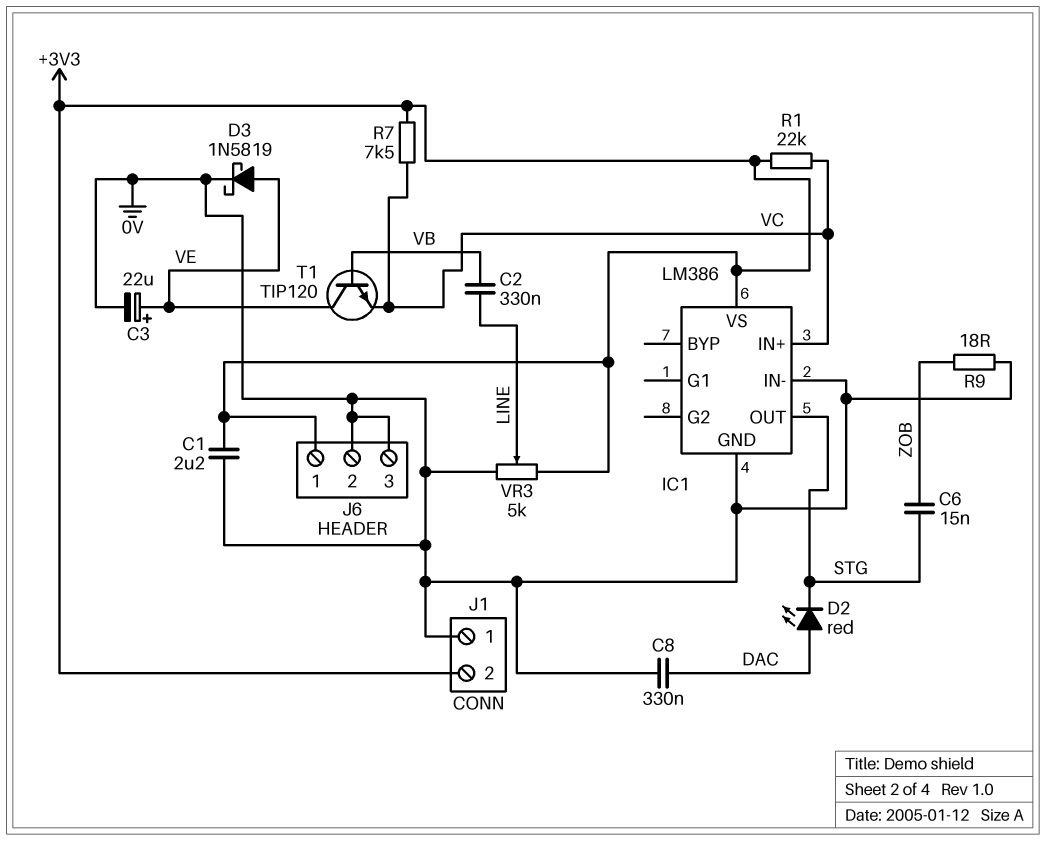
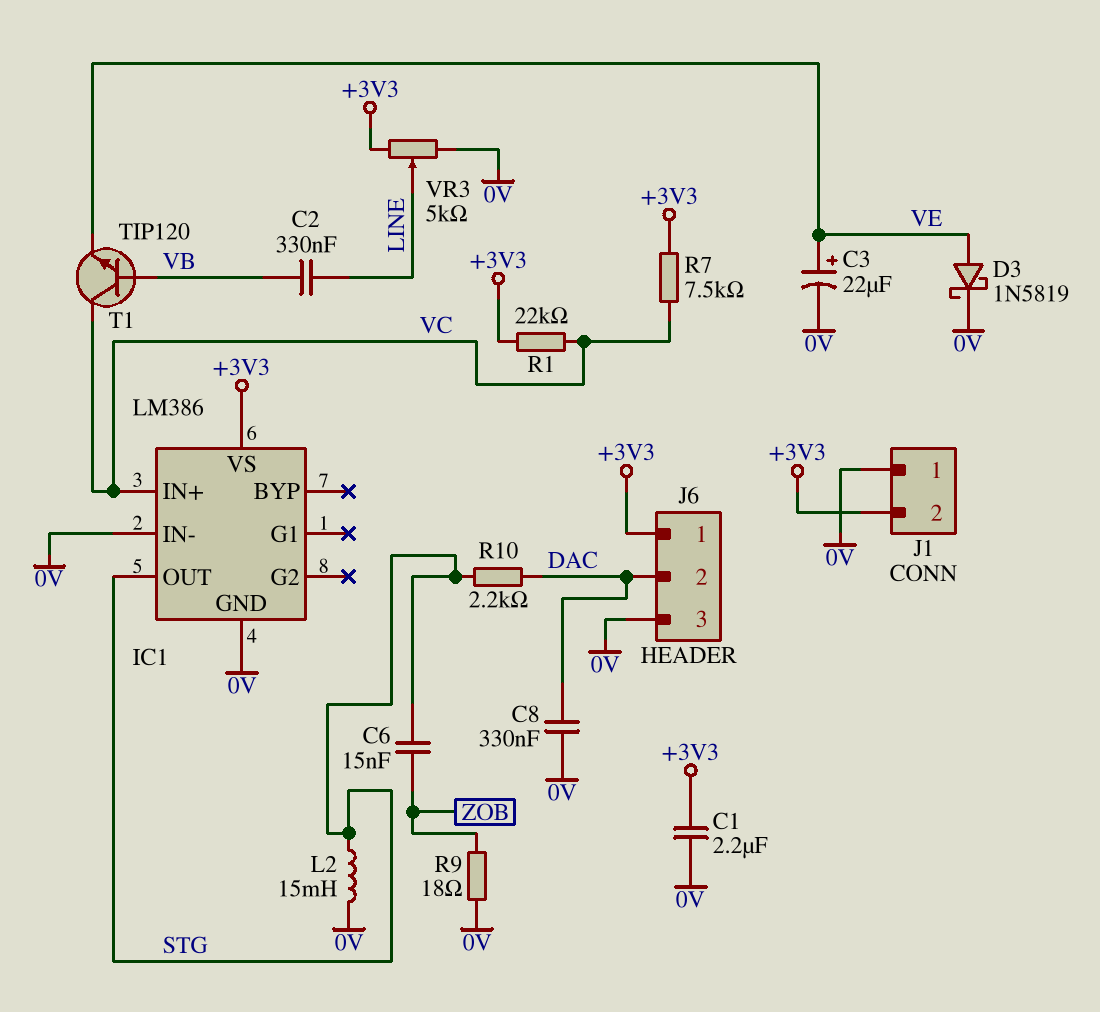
D2: LED red (A DAC, K STG) -> none
J6 pin 2: 0V -> DAC
L2: none -> 15mH (0V, STG)
R10: none -> 2.2k (DAC, STG)
T1: NPN TIP120 (B VB, C VE, E VC) -> NPN TIP120 (B VB, C VC, E VE)

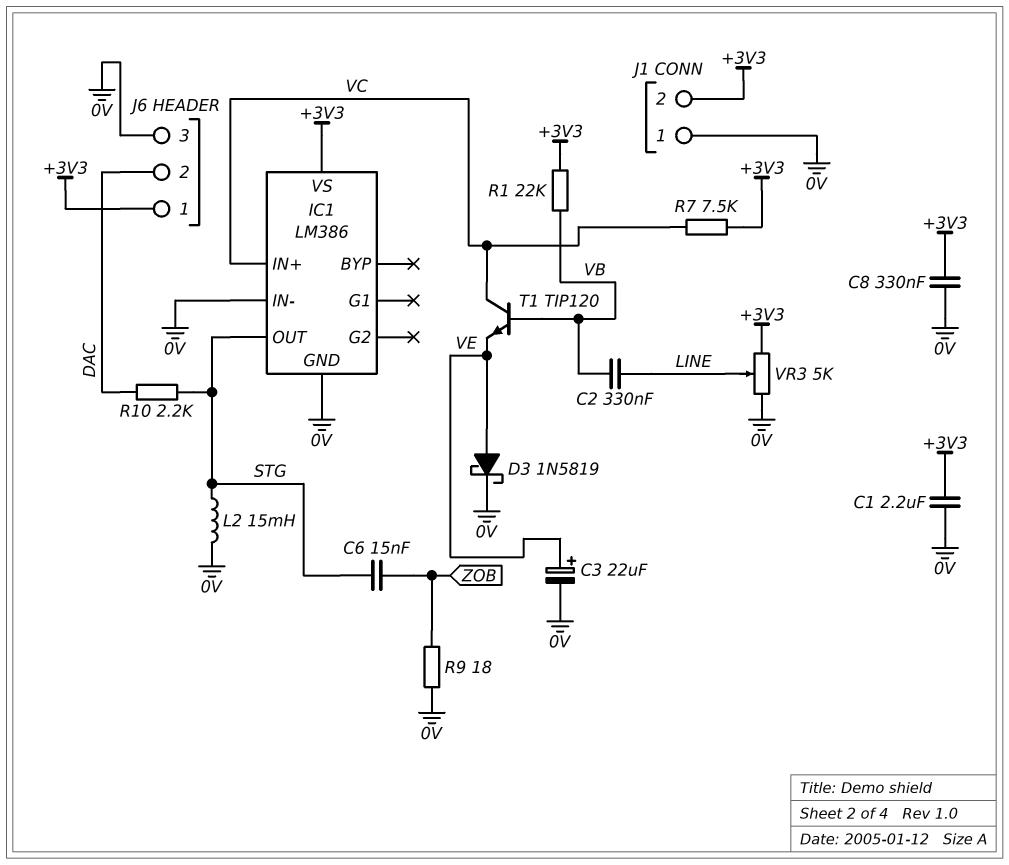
C8: 330nF (0V, DAC) -> 330nF (+3V3, 0V)
R1: 22k (+3V3, VC) -> 22k (+3V3, VB)

